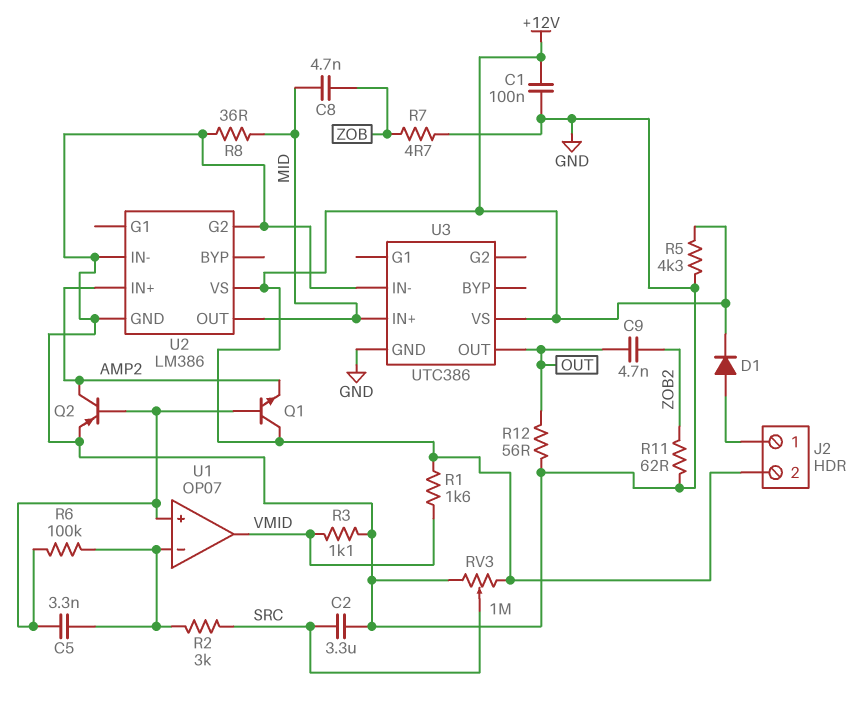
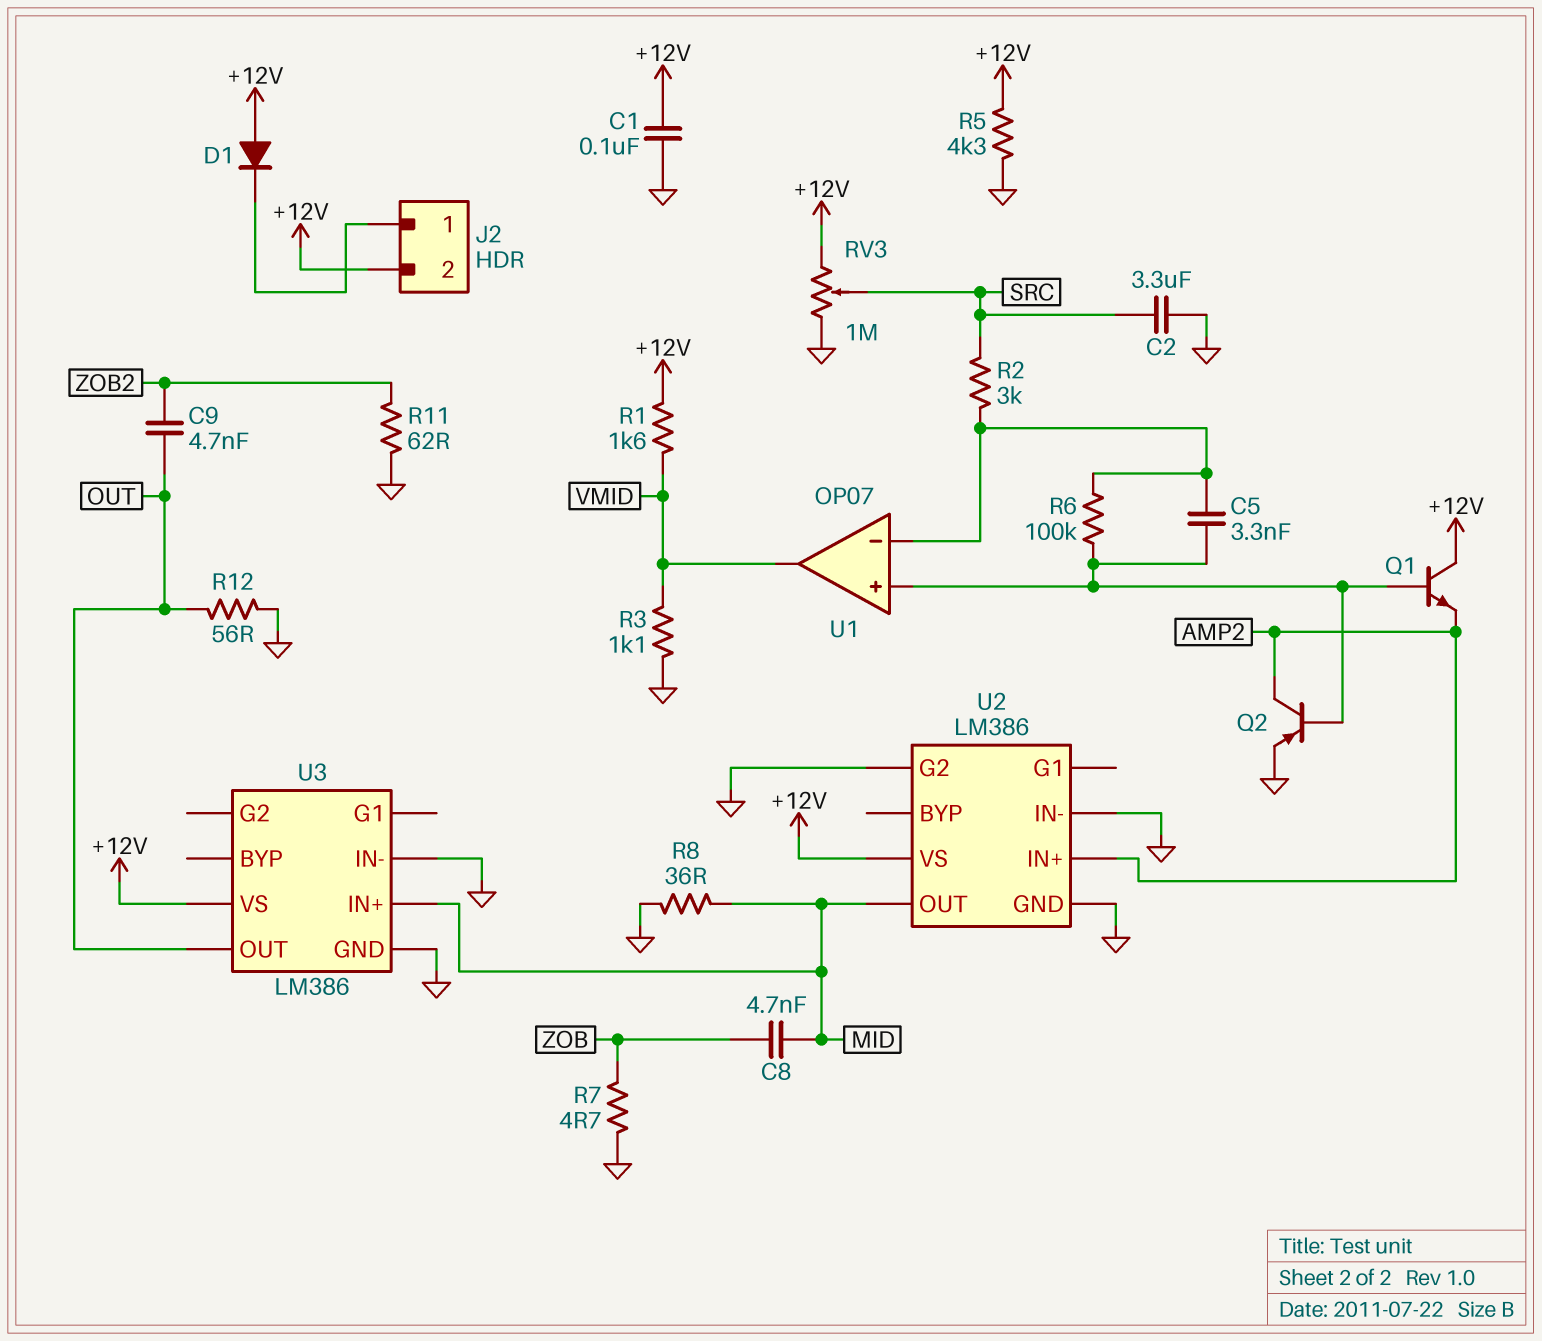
D1: diode (A J2/1, K +12V) -> diode (A +12V, K J2/1)
U3: UTC386 -> LM386

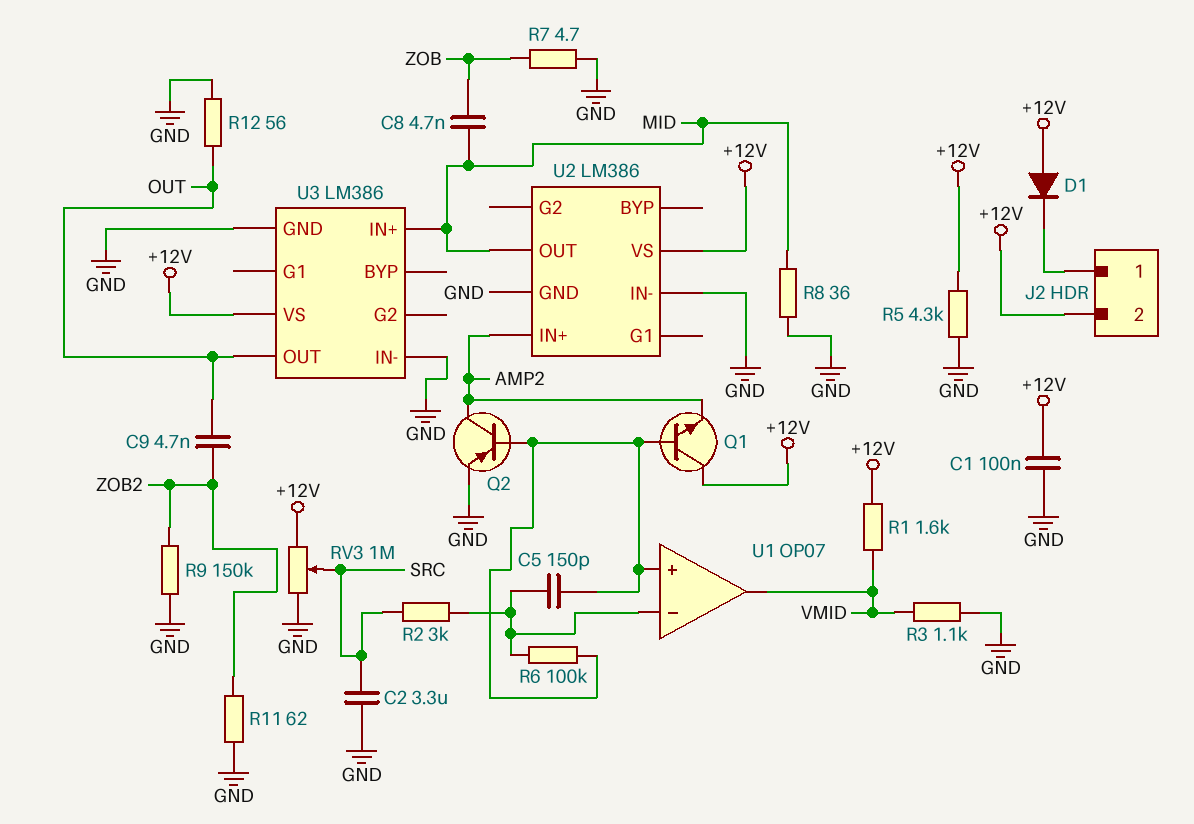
C5: 3.3nF (U1/in+, U1/in-) -> 150pF (U1/in+, U1/in-)
R9: none -> 150k (GND, ZOB2)
U2 pin G2: GND -> none

